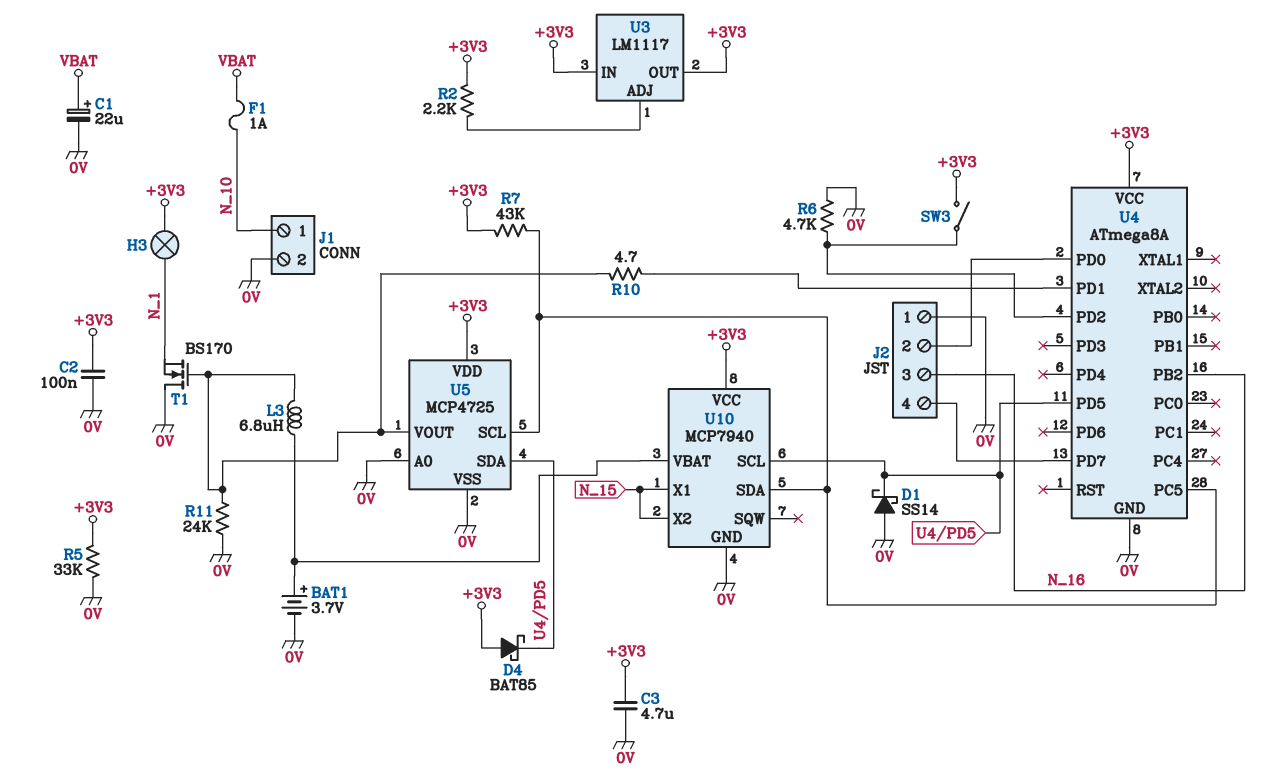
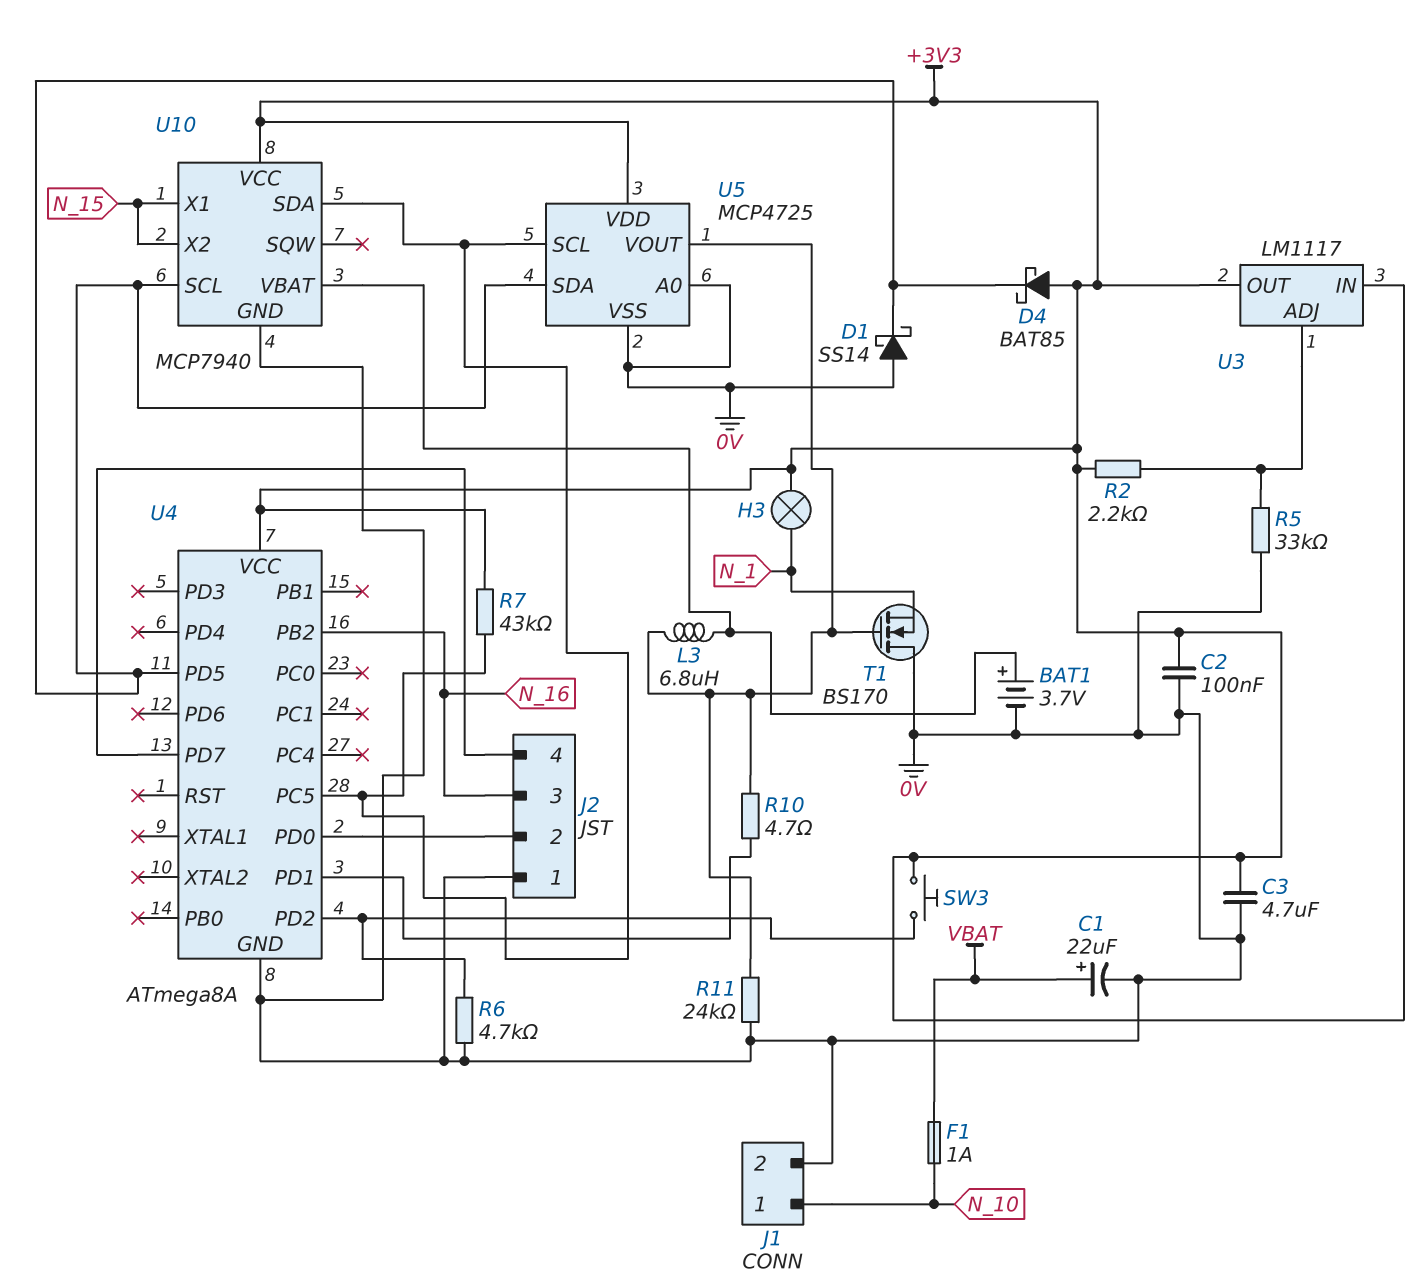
R5: 33k (+3V3, 0V) -> 33k (0V, U3/ADJ)
SW3: switch (+3V3, U4/PD2) -> button (+3V3, U4/PD2)

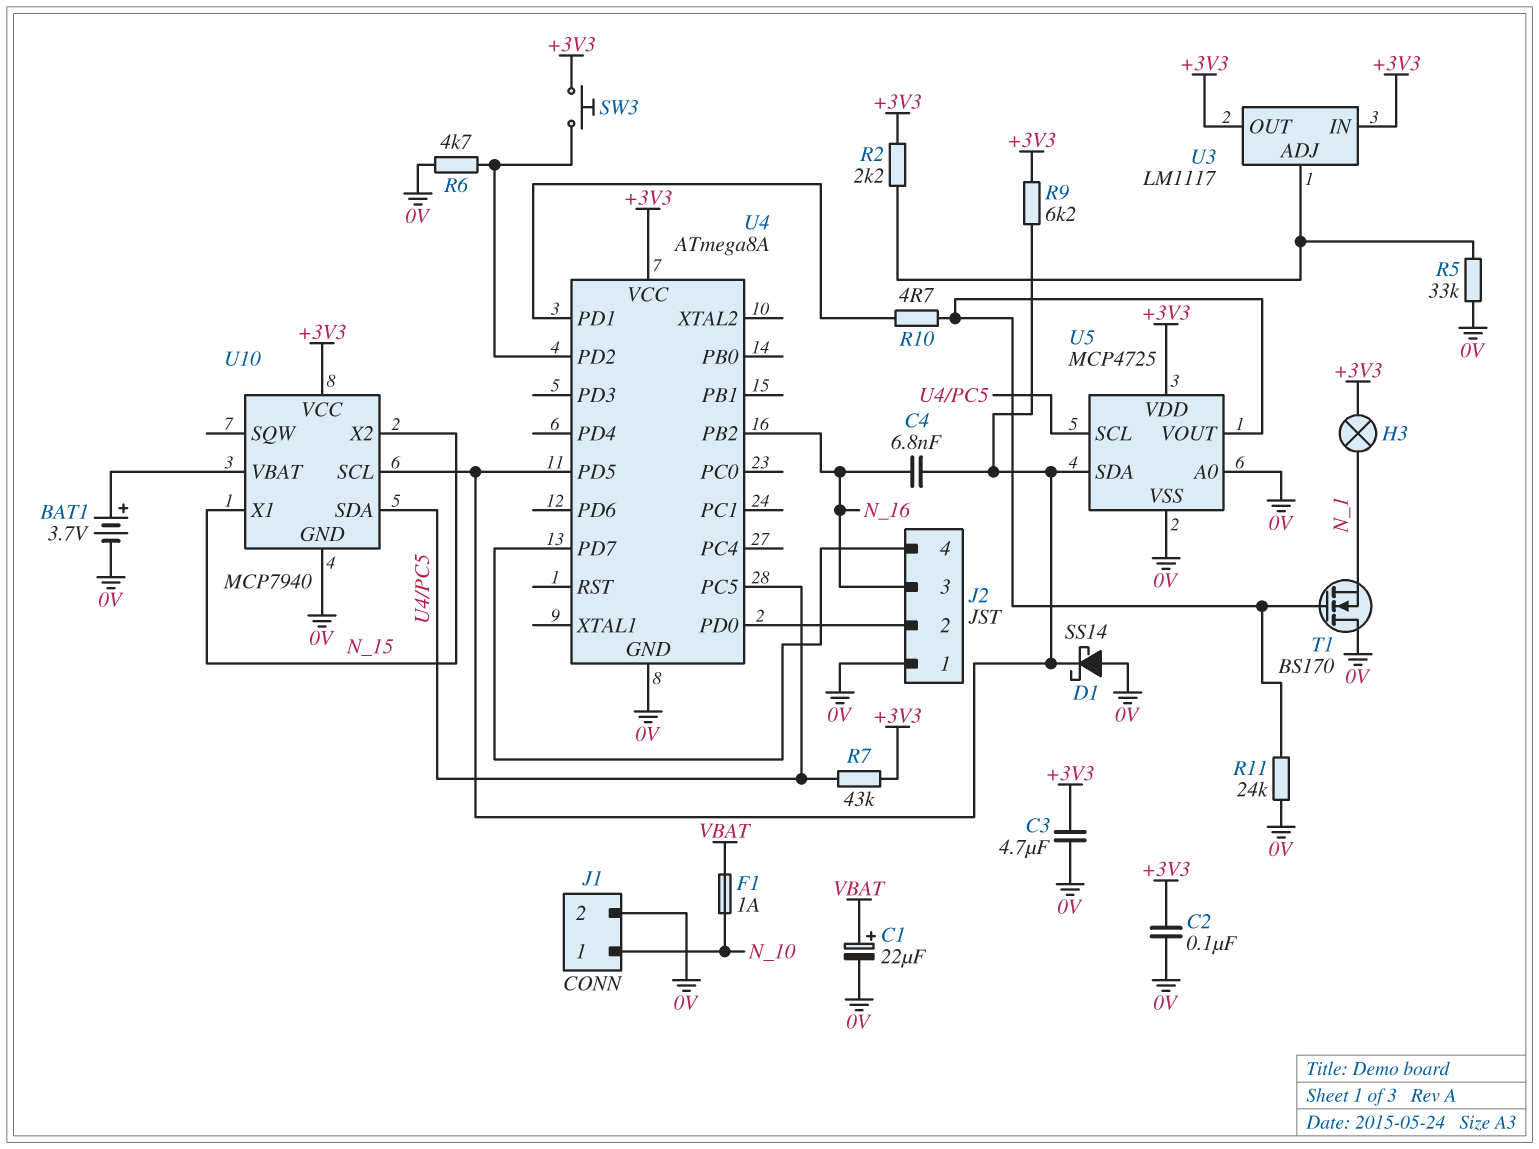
C4: none -> 6.8nF (N_16, U4/PD5)
D4: schottky BAT85 (A +3V3, K U4/PD5) -> none
L3: 6.8uH (U5/VOUT, U10/VBAT) -> none
R9: none -> 6.2k (+3V3, U4/PD5)

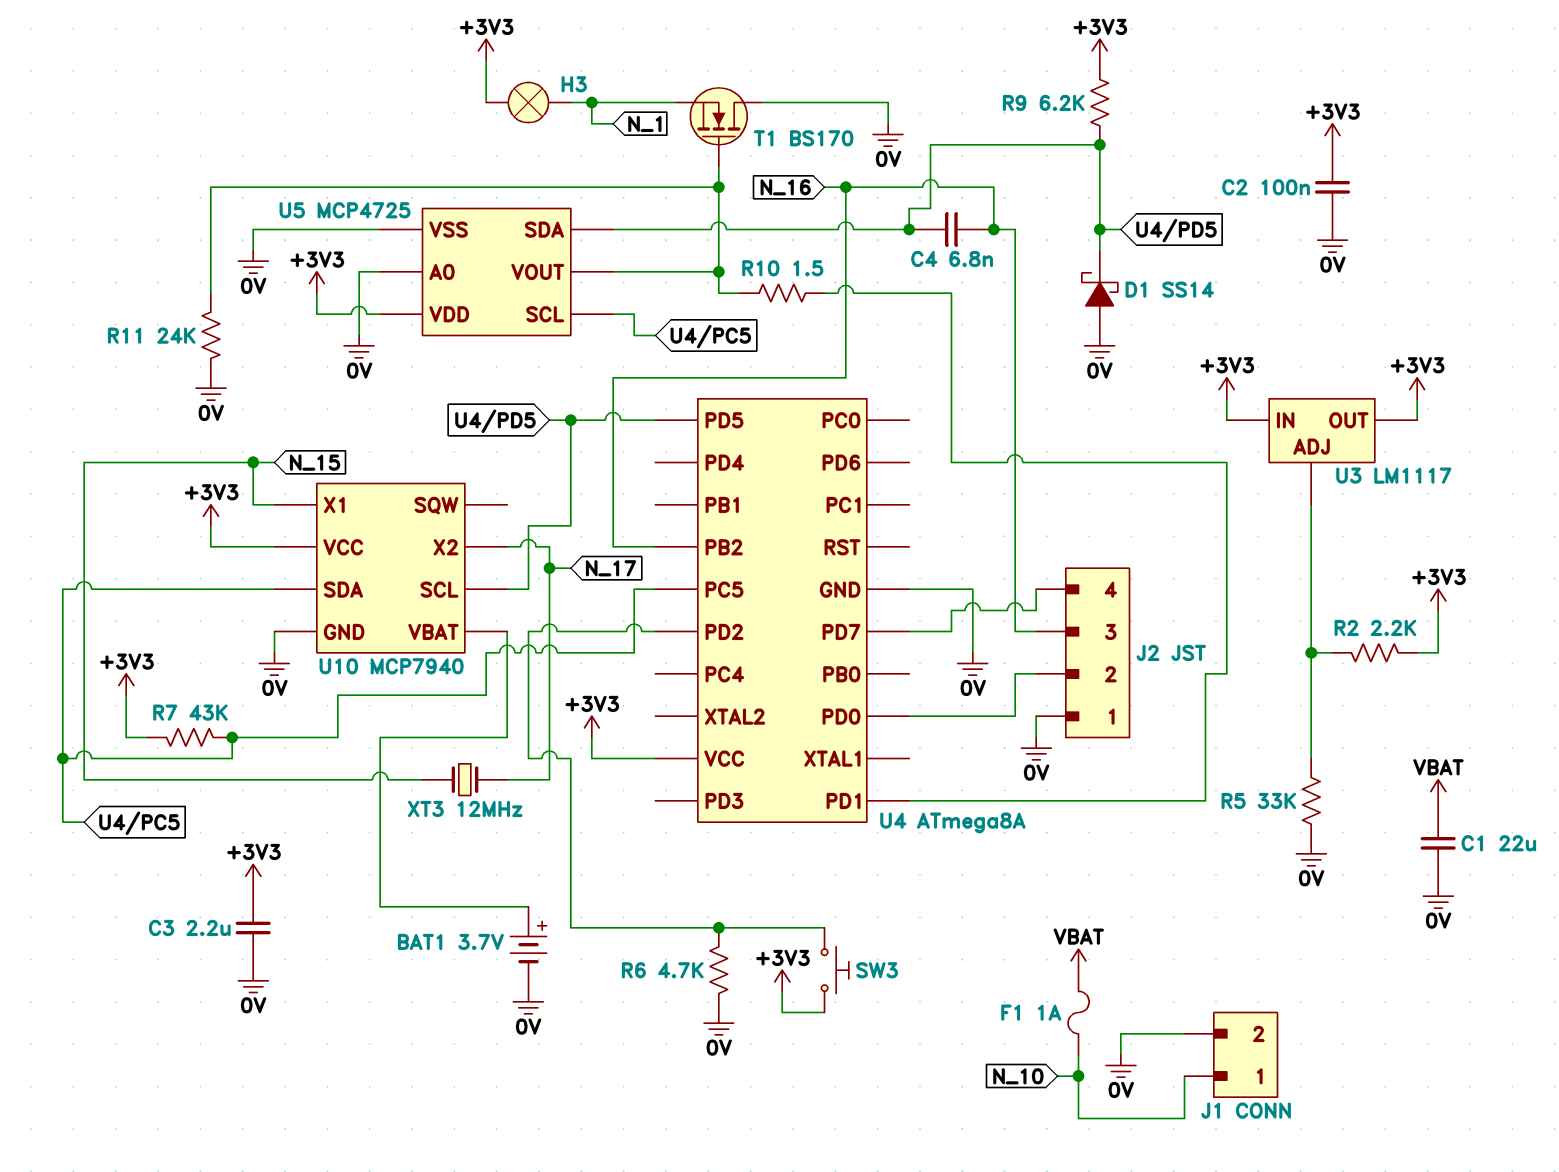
C1: 22uF (plus VBAT, minus 0V) -> 22uF (0V, VBAT)
C3: 4.7uF (+3V3, 0V) -> 2.2uF (+3V3, 0V)
R10: 4.7 (U4/PD1, U5/VOUT) -> 1.5 (U4/PD1, U5/VOUT)
U10 pin X2: N_15 -> N_17
XT3: none -> 12MHz (N_15, N_17)

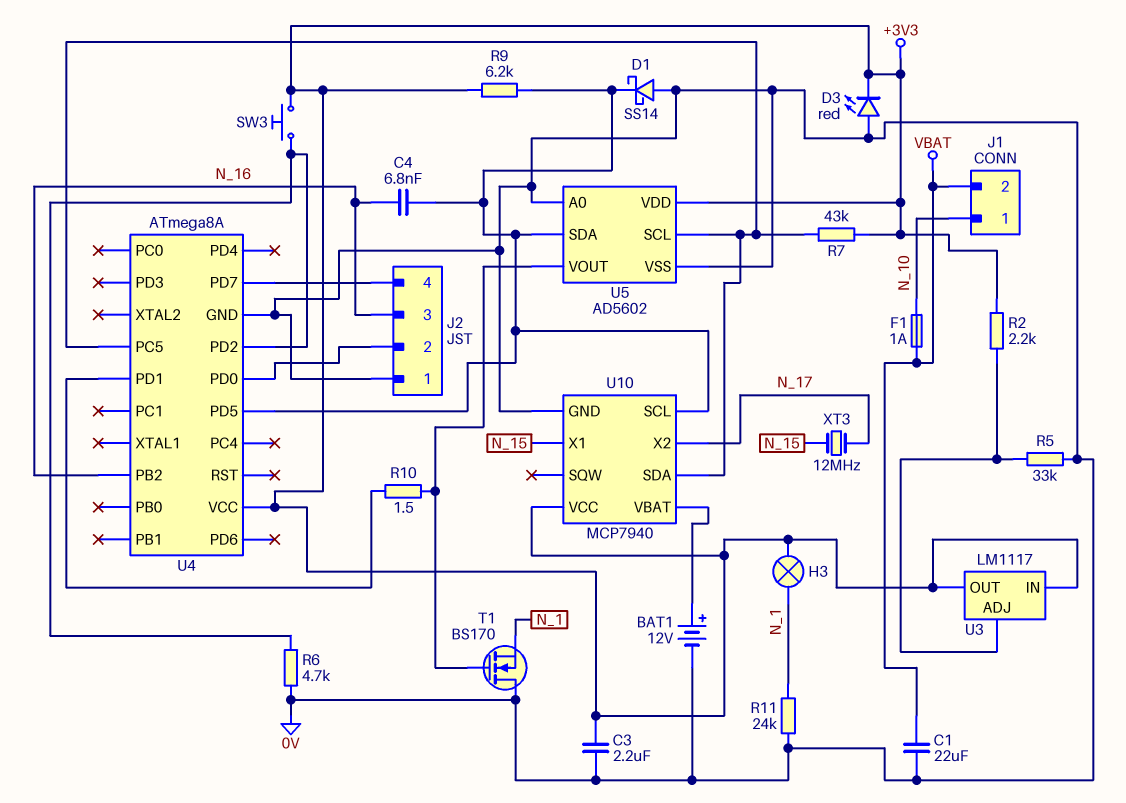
BAT1: 3.7V (plus U10/VBAT, minus 0V) -> 12V (plus U10/VBAT, minus 0V)
C2: 100nF (+3V3, 0V) -> none
D3: none -> LED red (A 0V, K +3V3)
J1 pin 2: 0V -> VBAT
R11: 24k (0V, U5/VOUT) -> 24k (0V, N_1)
U5: MCP4725 -> AD5602

